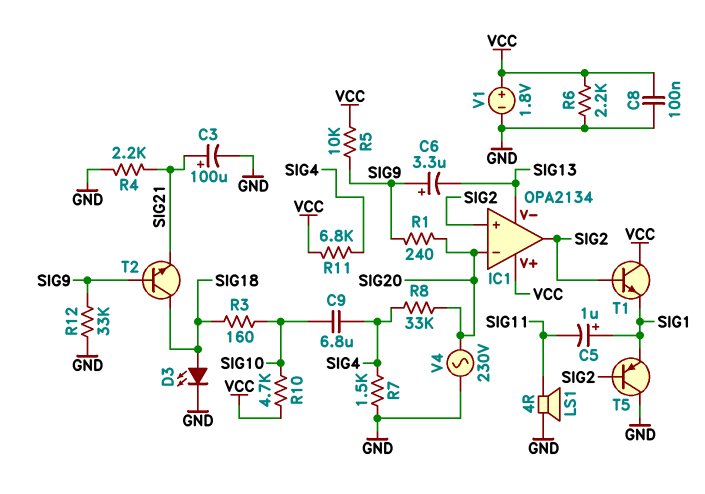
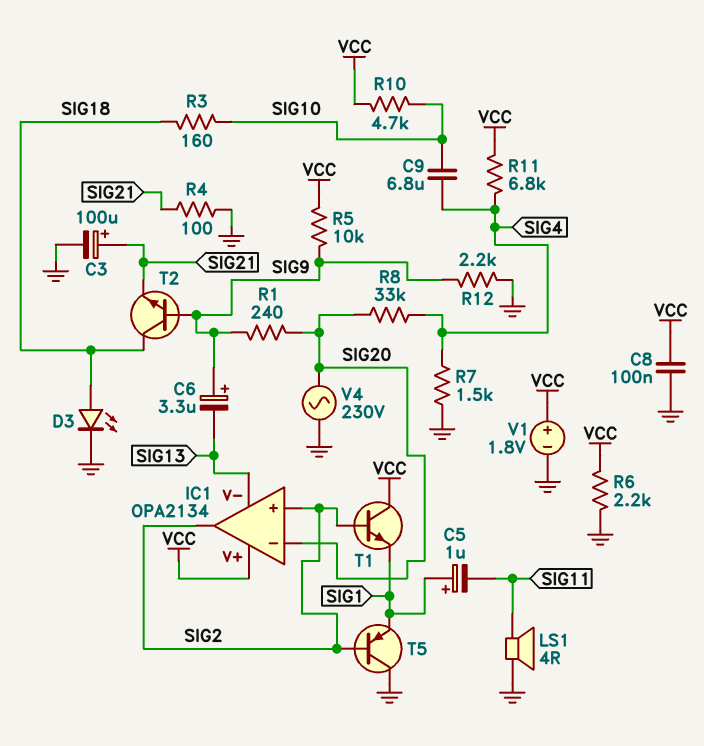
R4: 2.2k (GND, SIG21) -> 100 (GND, SIG21)
R12: 33k (GND, SIG9) -> 2.2k (GND, SIG9)

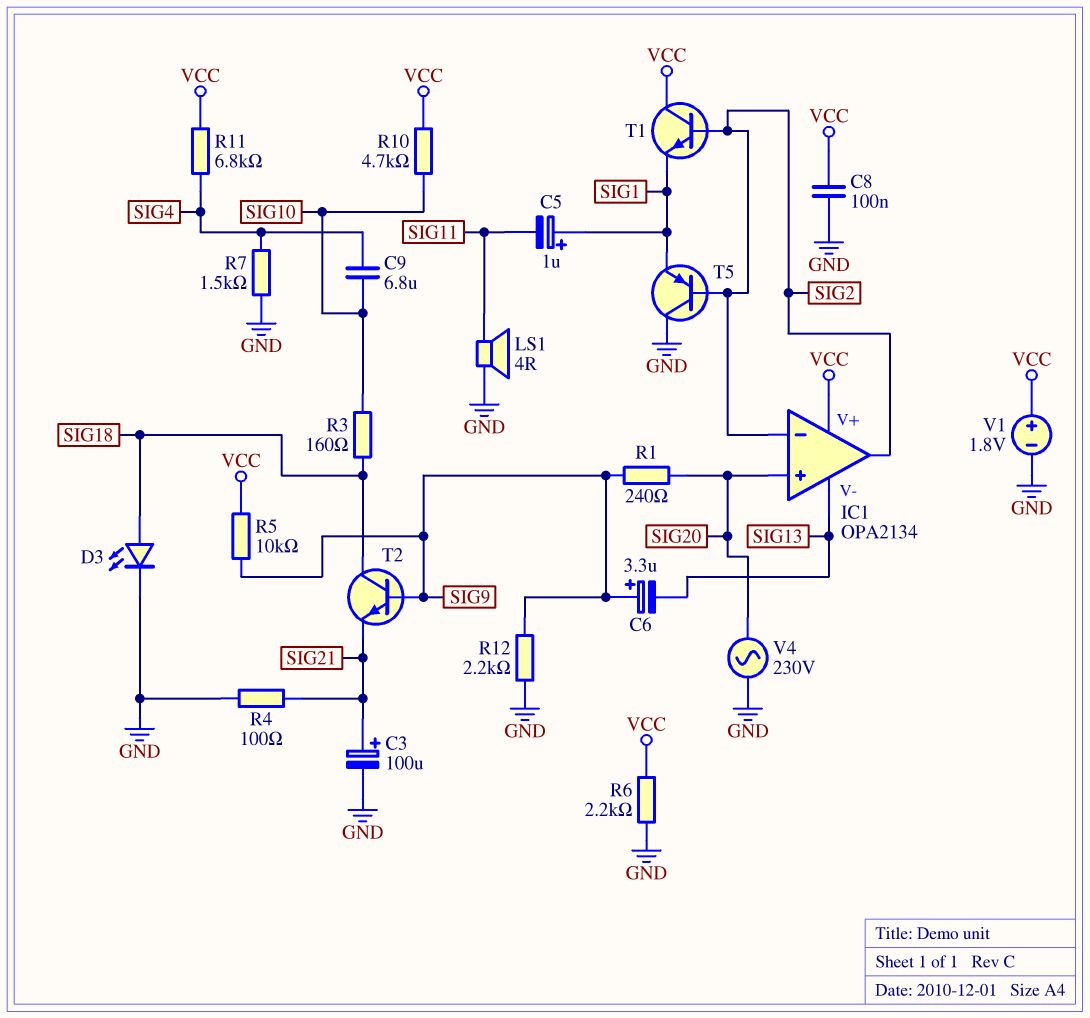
IC1 pin in+: SIG2 -> SIG20
IC1 pin in-: SIG20 -> SIG2
R8: 33k (SIG4, SIG20) -> none

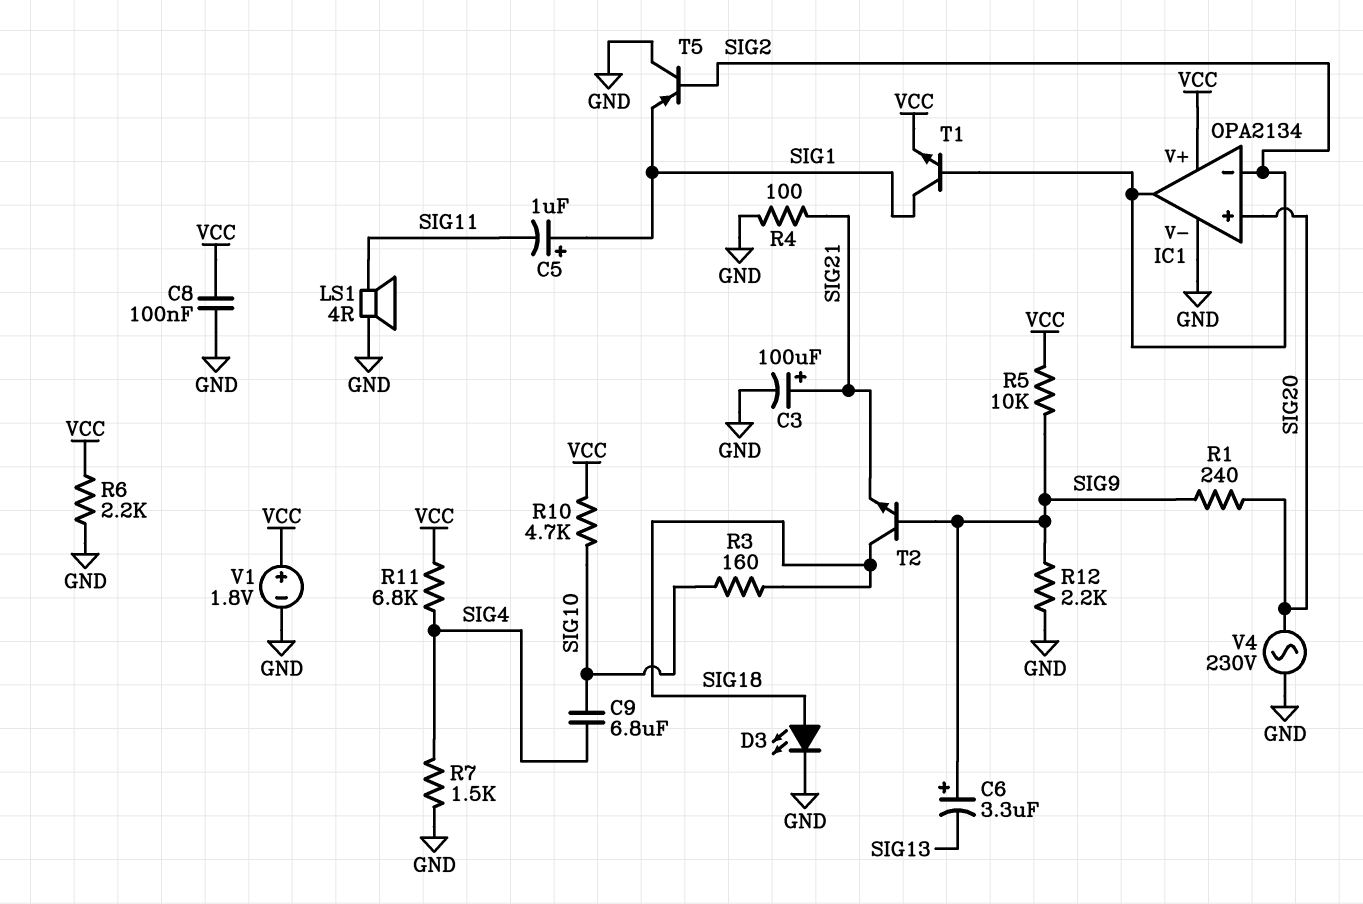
IC1 pin V-: SIG13 -> GND
T1: NPN (B SIG2, C VCC, E SIG1) -> NPN (B SIG2, C SIG1, E VCC)

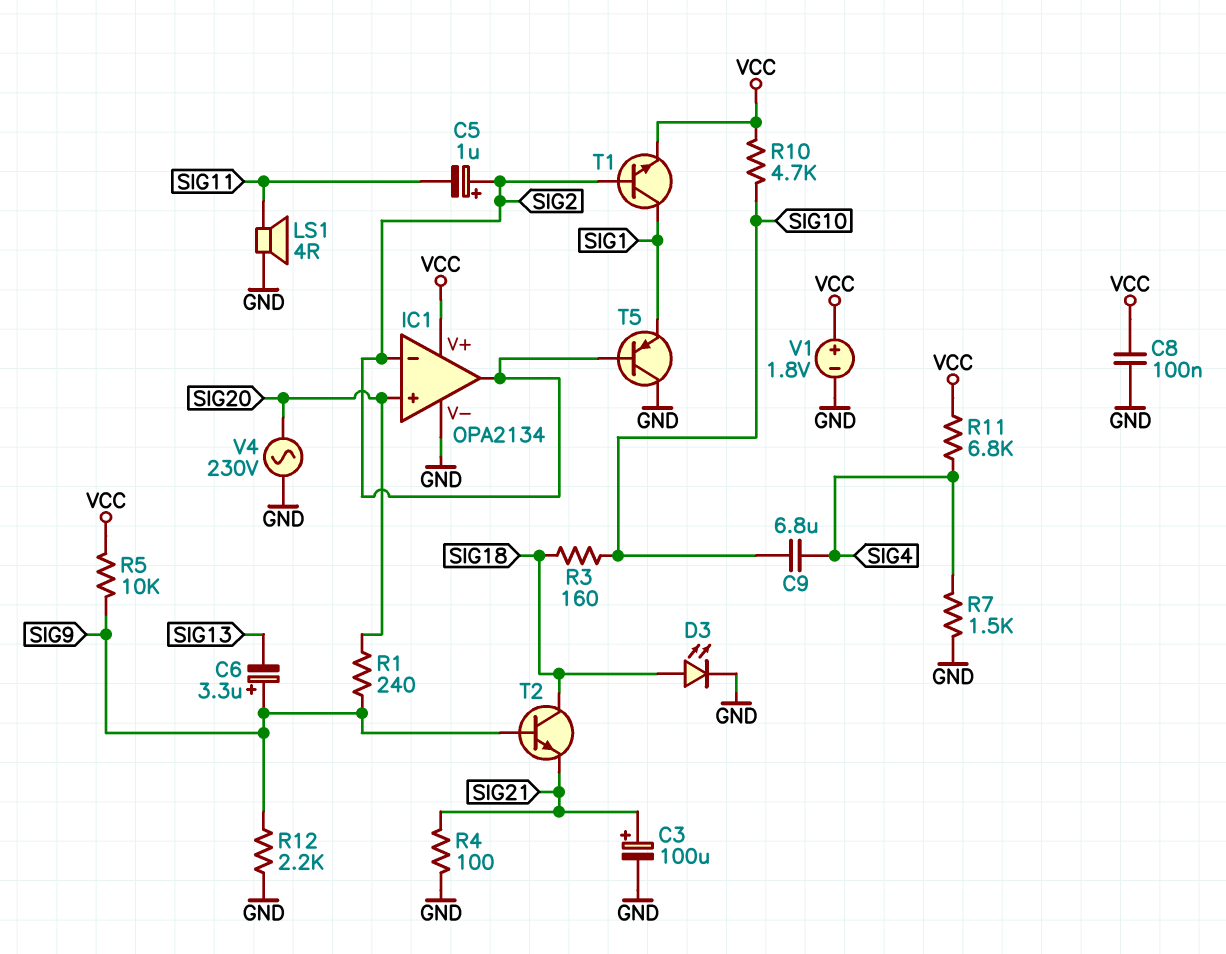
C5: 1uF (plus SIG1, minus SIG11) -> 1uF (plus SIG2, minus SIG11)
R6: 2.2k (GND, VCC) -> none

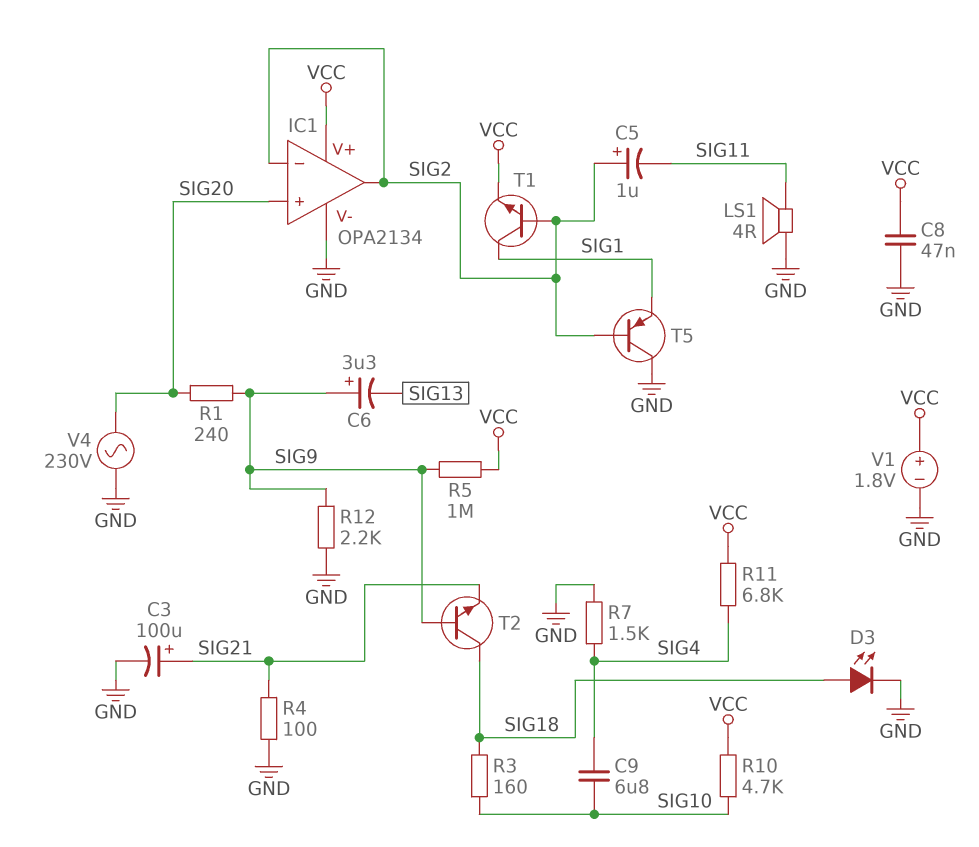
C8: 100nF (GND, VCC) -> 47nF (GND, VCC)
R5: 10k (SIG9, VCC) -> 1M (SIG9, VCC)

